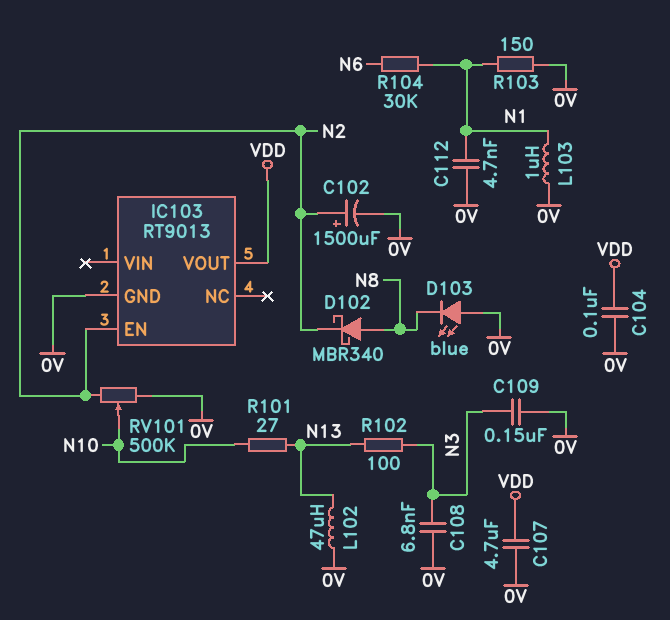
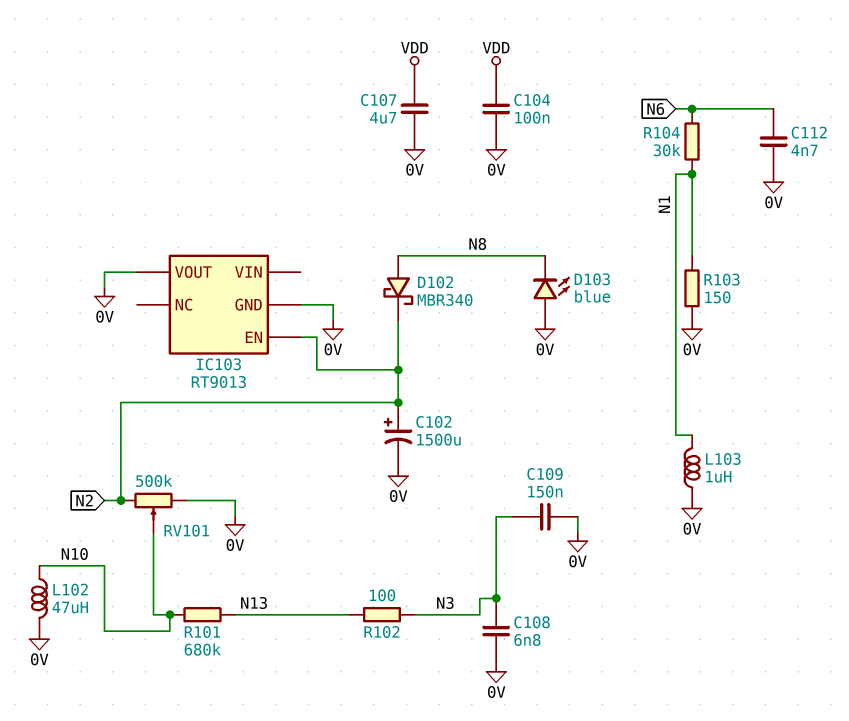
C112: 4.7nF (0V, N1) -> 4.7nF (0V, N6)
IC103 pin VOUT: VDD -> 0V
L102: 47uH (0V, N13) -> 47uH (0V, N10)
R101: 27 (N10, N13) -> 680k (N10, N13)

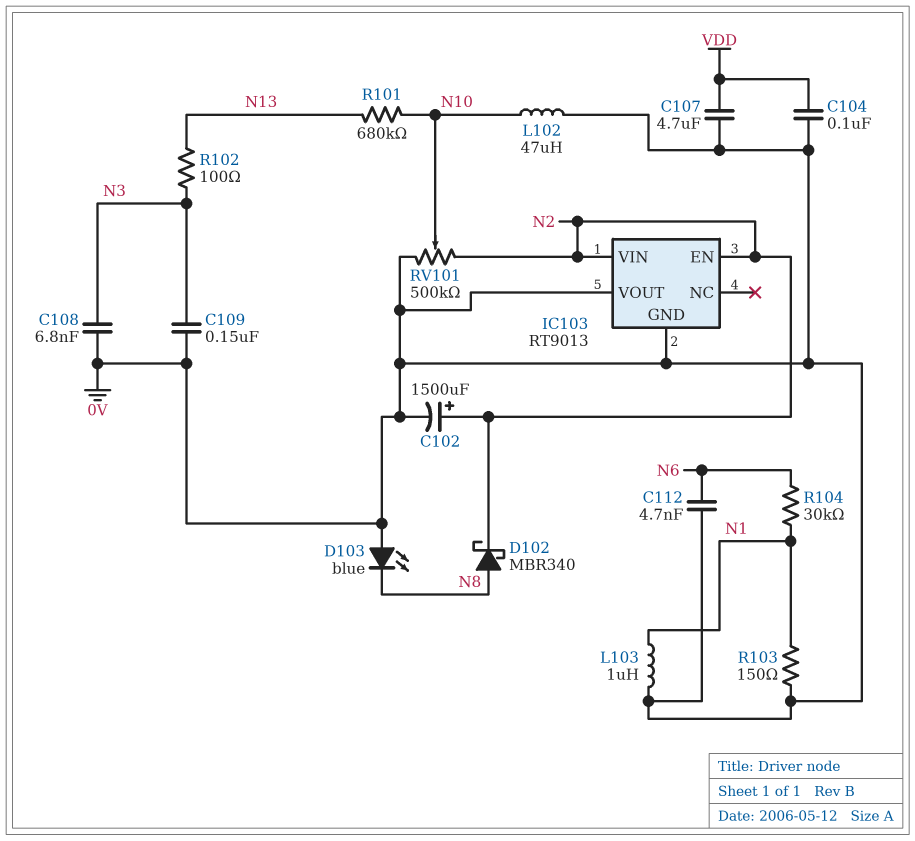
IC103 pin VIN: none -> N2

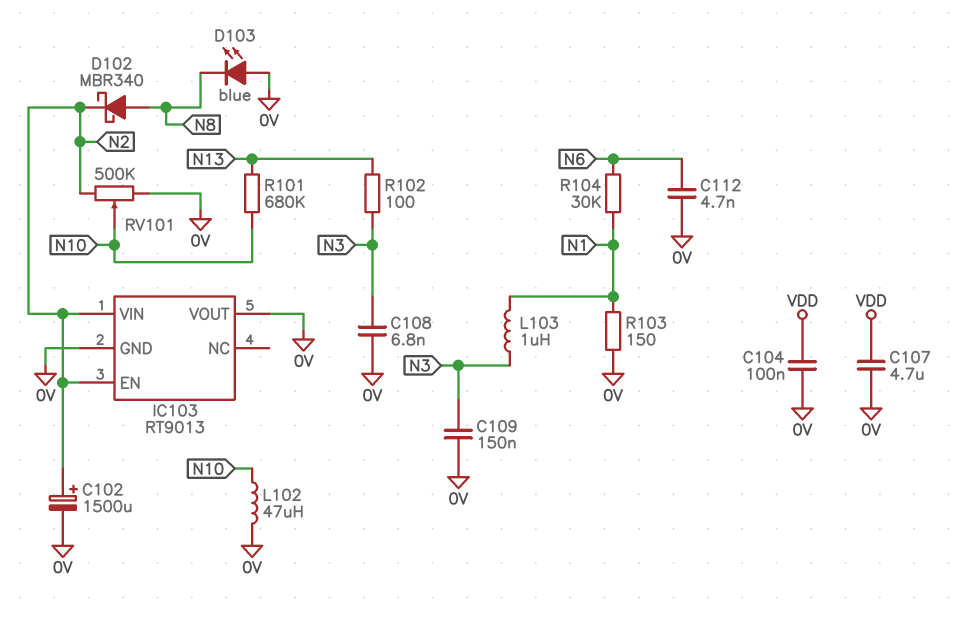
L103: 1uH (0V, N1) -> 1uH (N1, N3)

